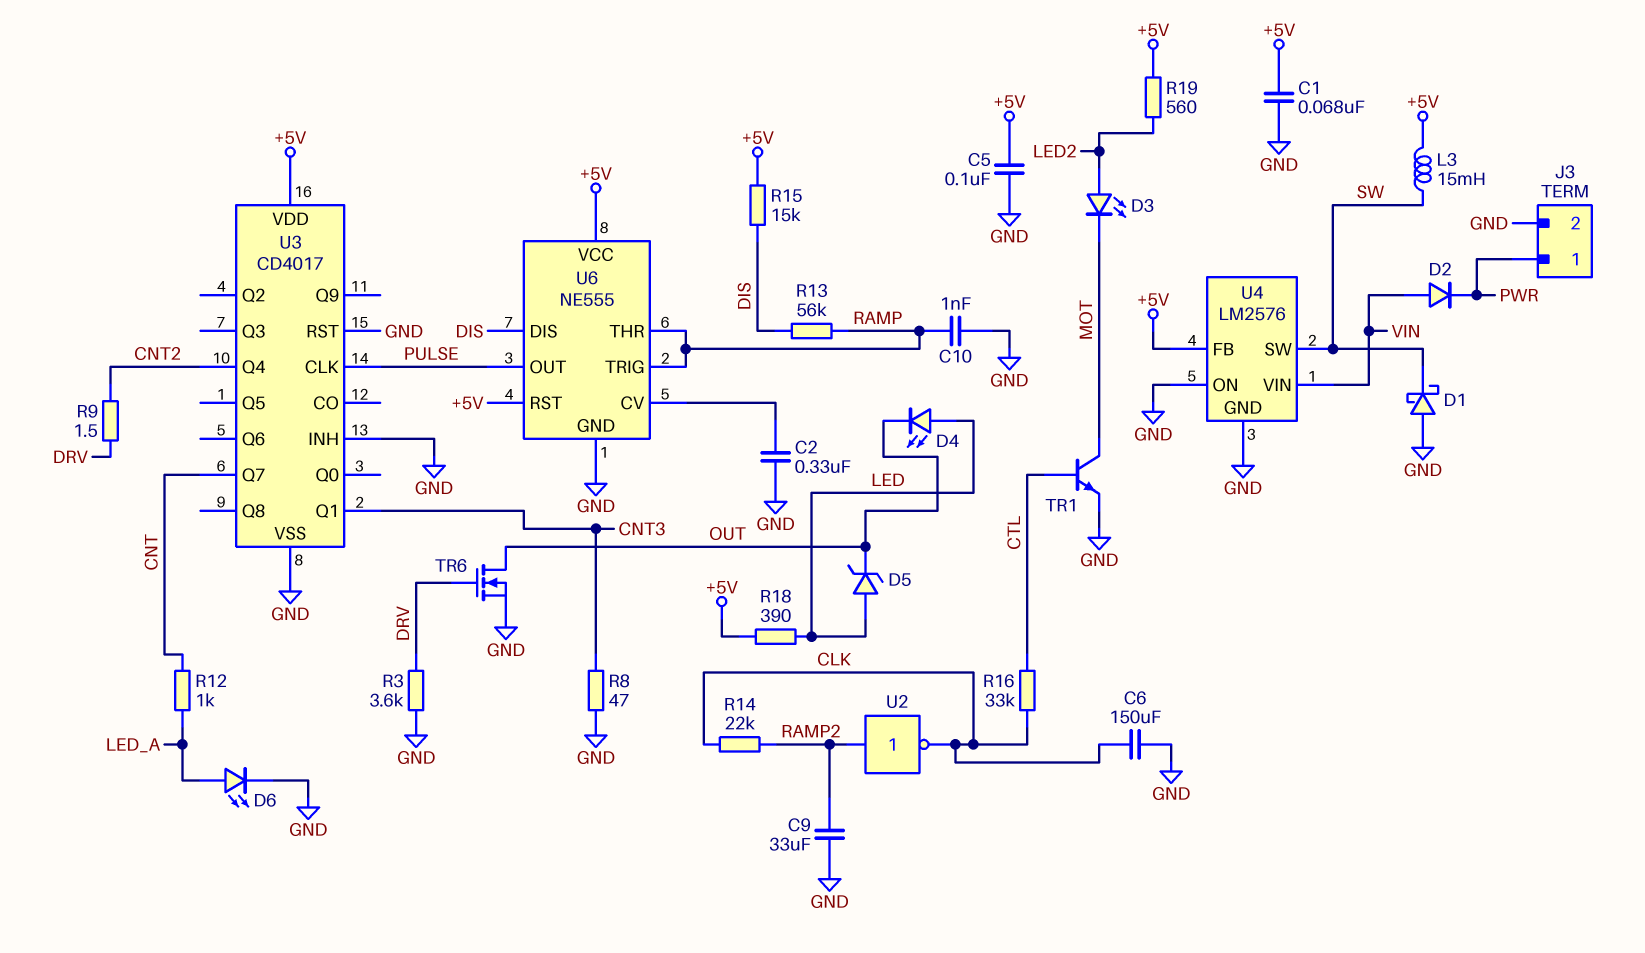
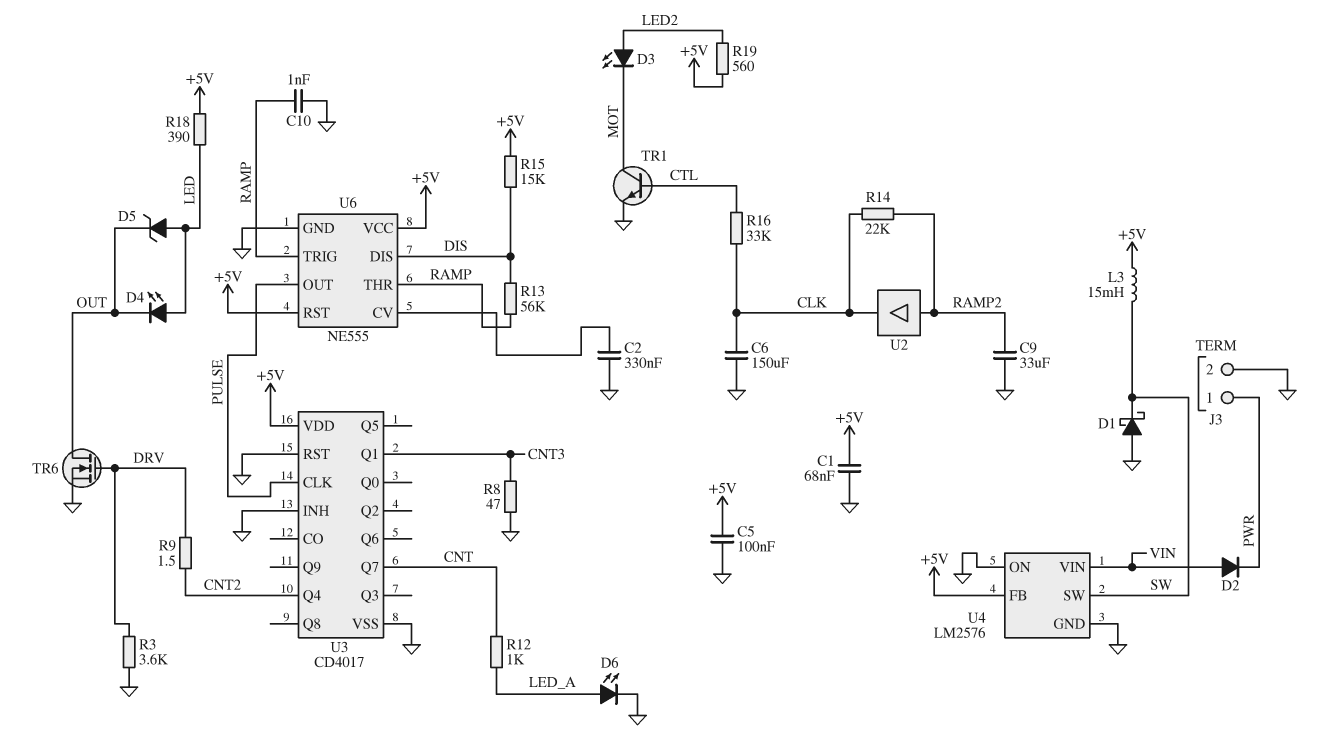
U2: NOT (in RAMP2, out CLK) -> buffer (in RAMP2, out CLK)

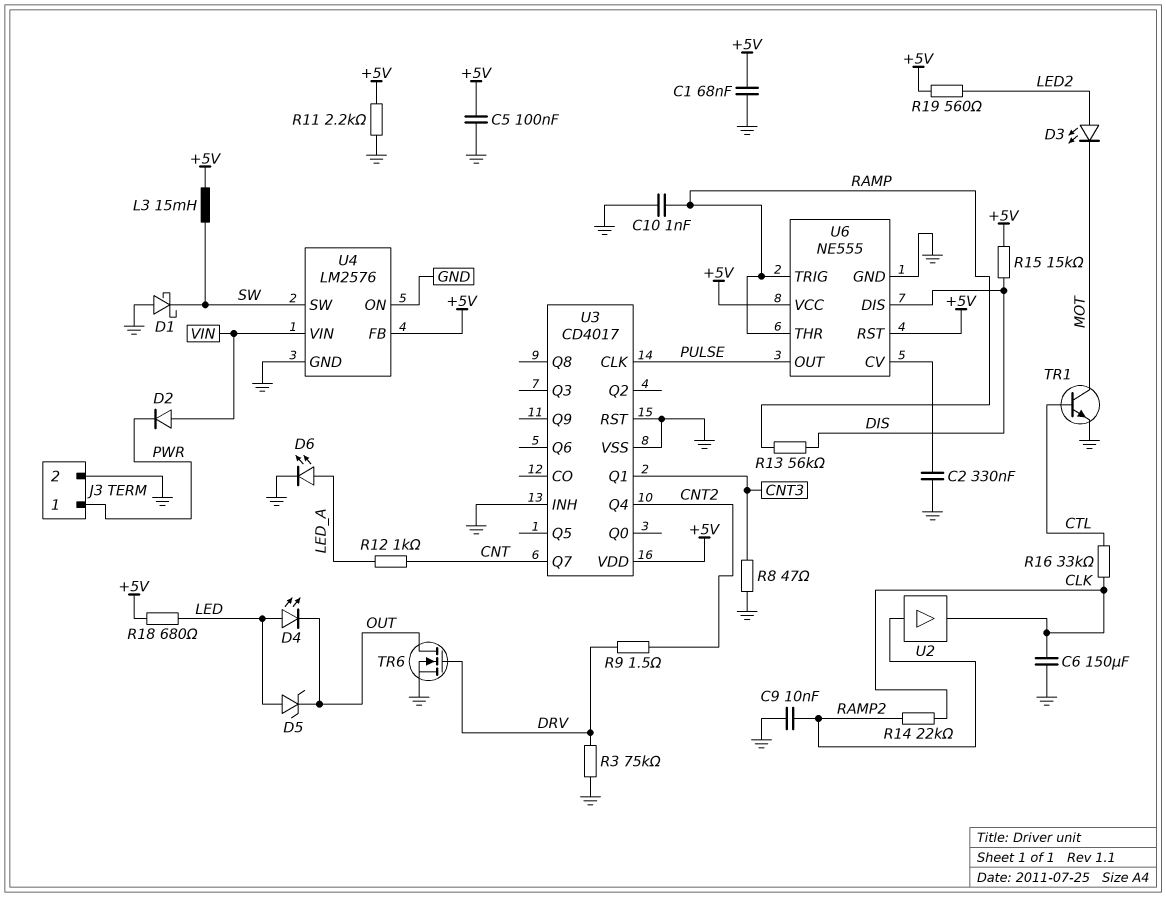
C9: 33uF (GND, RAMP2) -> 10nF (GND, RAMP2)
R3: 3.6k (DRV, GND) -> 75k (DRV, GND)
R11: none -> 2.2k (+5V, GND)
R18: 390 (+5V, LED) -> 680 (+5V, LED)

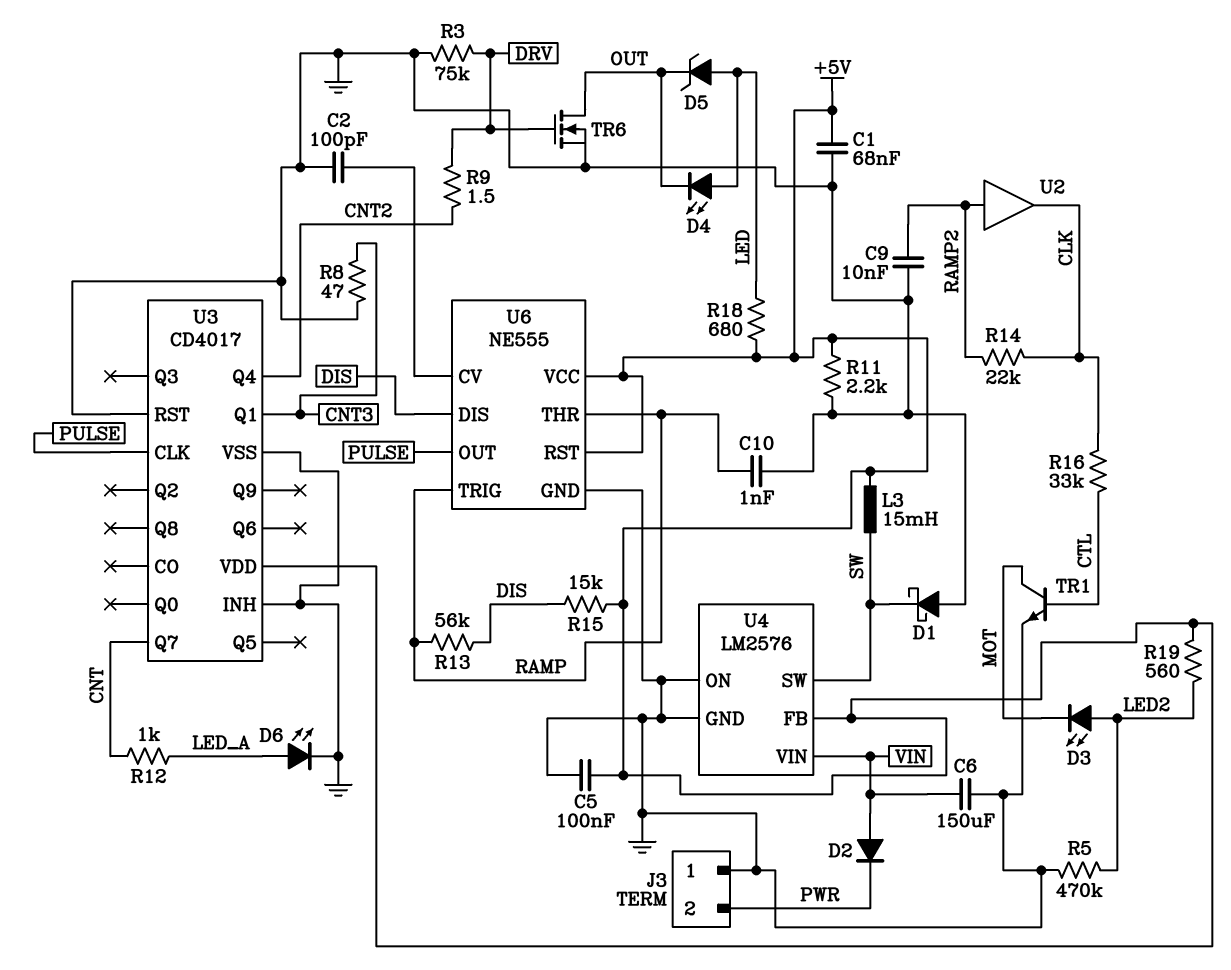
C2: 330nF (GND, U6/CV) -> 100pF (GND, U6/CV)
C6: 150uF (CLK, GND) -> 150uF (GND, VIN)
J3 pin 1: PWR -> GND
J3 pin 2: GND -> PWR
R5: none -> 470k (GND, LED2)

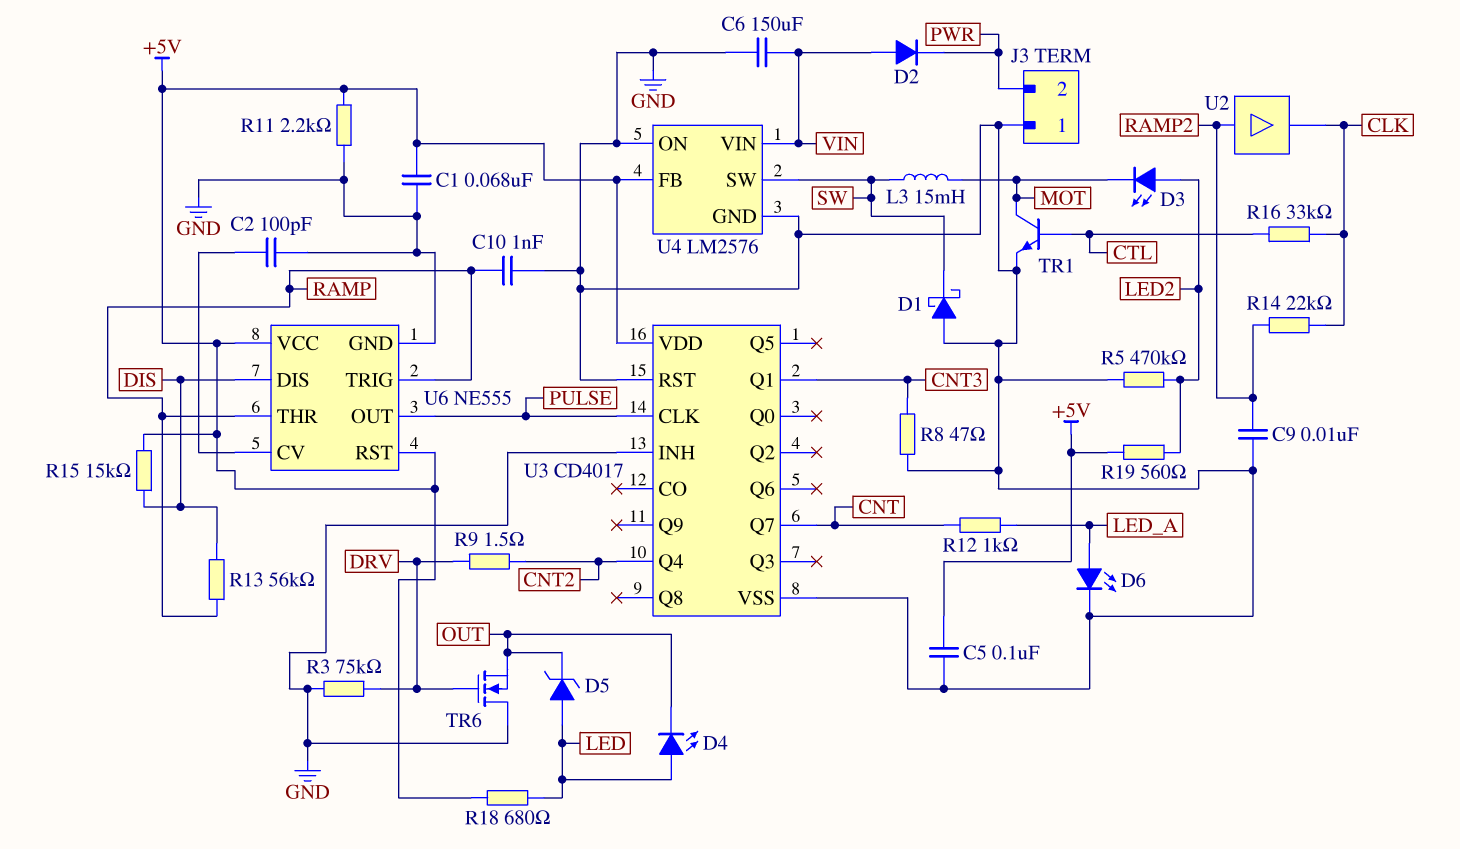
L3: 15mH (+5V, SW) -> 15mH (MOT, SW)
TR6: NMOS (G DRV, D OUT, S GND) -> NMOS (G DRV, D GND, S OUT)

